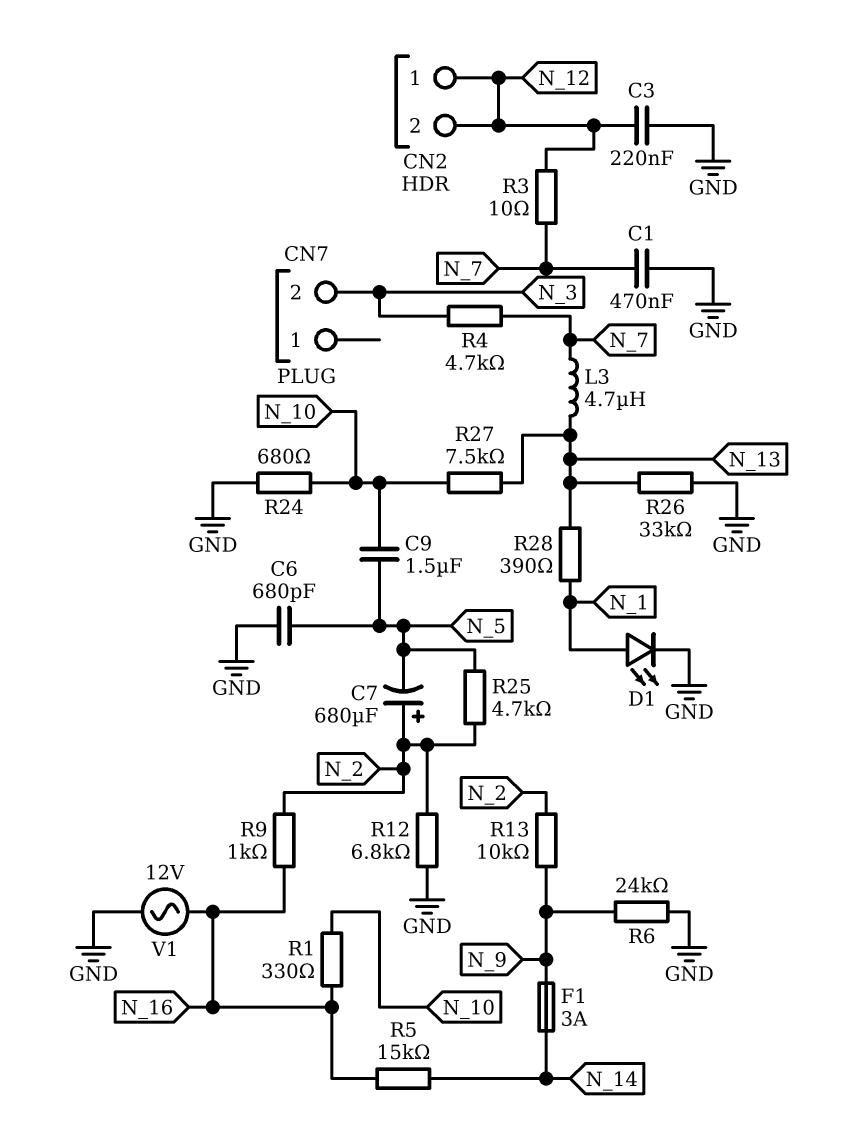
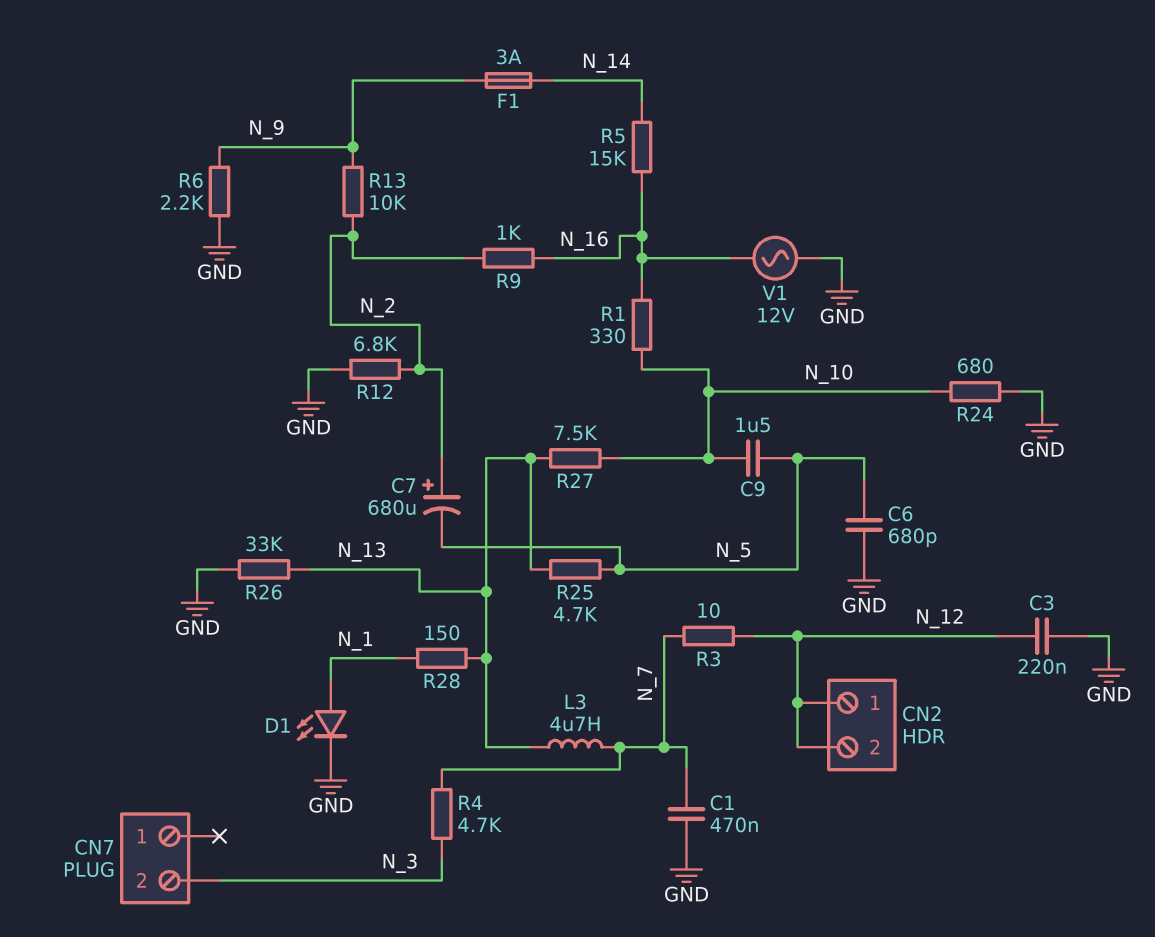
R6: 24k (GND, N_9) -> 2.2k (GND, N_9)
R25: 4.7k (N_2, N_5) -> 4.7k (N_5, N_13)
R28: 390 (N_1, N_13) -> 150 (N_1, N_13)

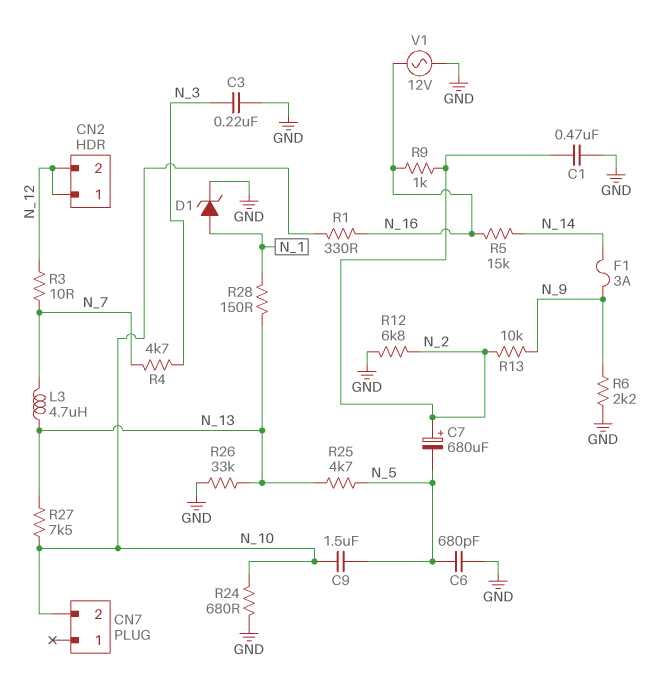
C1: 470nF (GND, N_7) -> 470nF (GND, N_2)
C3: 220nF (GND, N_12) -> 220nF (GND, N_3)
CN7 pin 2: N_3 -> N_10
D1: LED (A N_1, K GND) -> zener (A N_1, K GND)

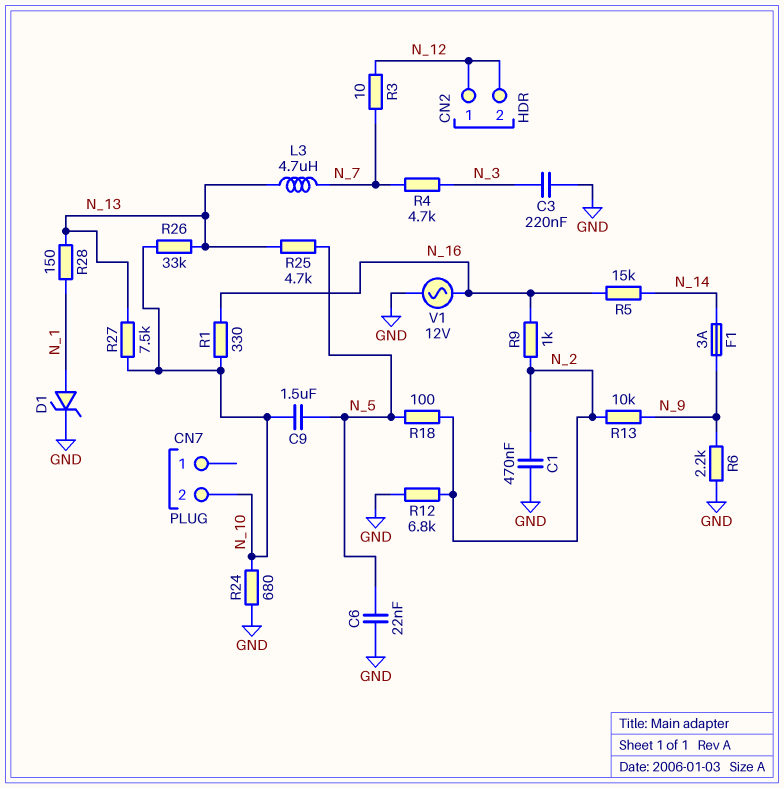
C6: 680pF (GND, N_5) -> 22nF (GND, N_5)
C7: 680uF (plus N_2, minus N_5) -> none
R18: none -> 100 (N_2, N_5)
R26: 33k (GND, N_13) -> 33k (N_10, N_13)

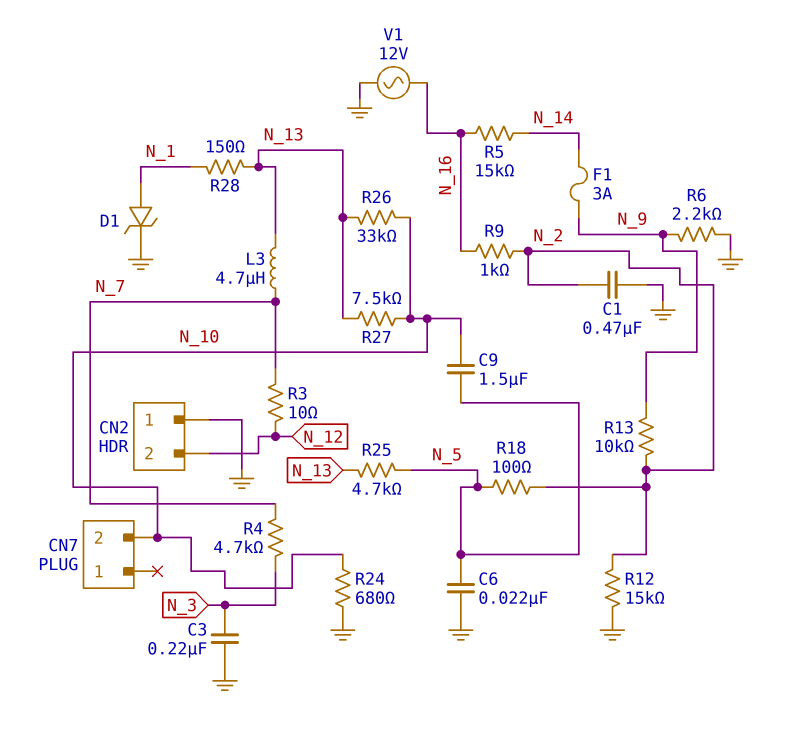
CN2 pin 1: N_12 -> GND
R1: 330 (N_10, N_16) -> none
R12: 6.8k (GND, N_2) -> 15k (GND, N_2)

